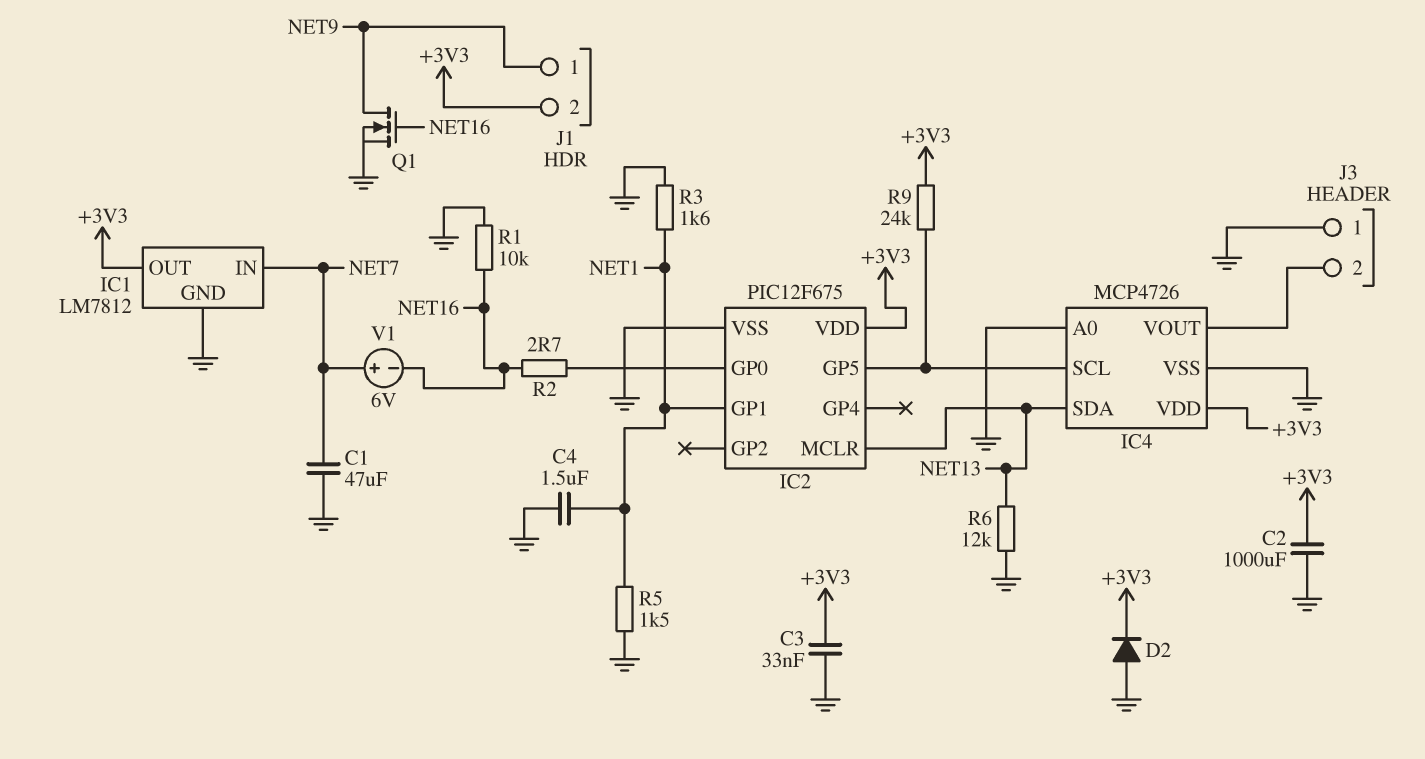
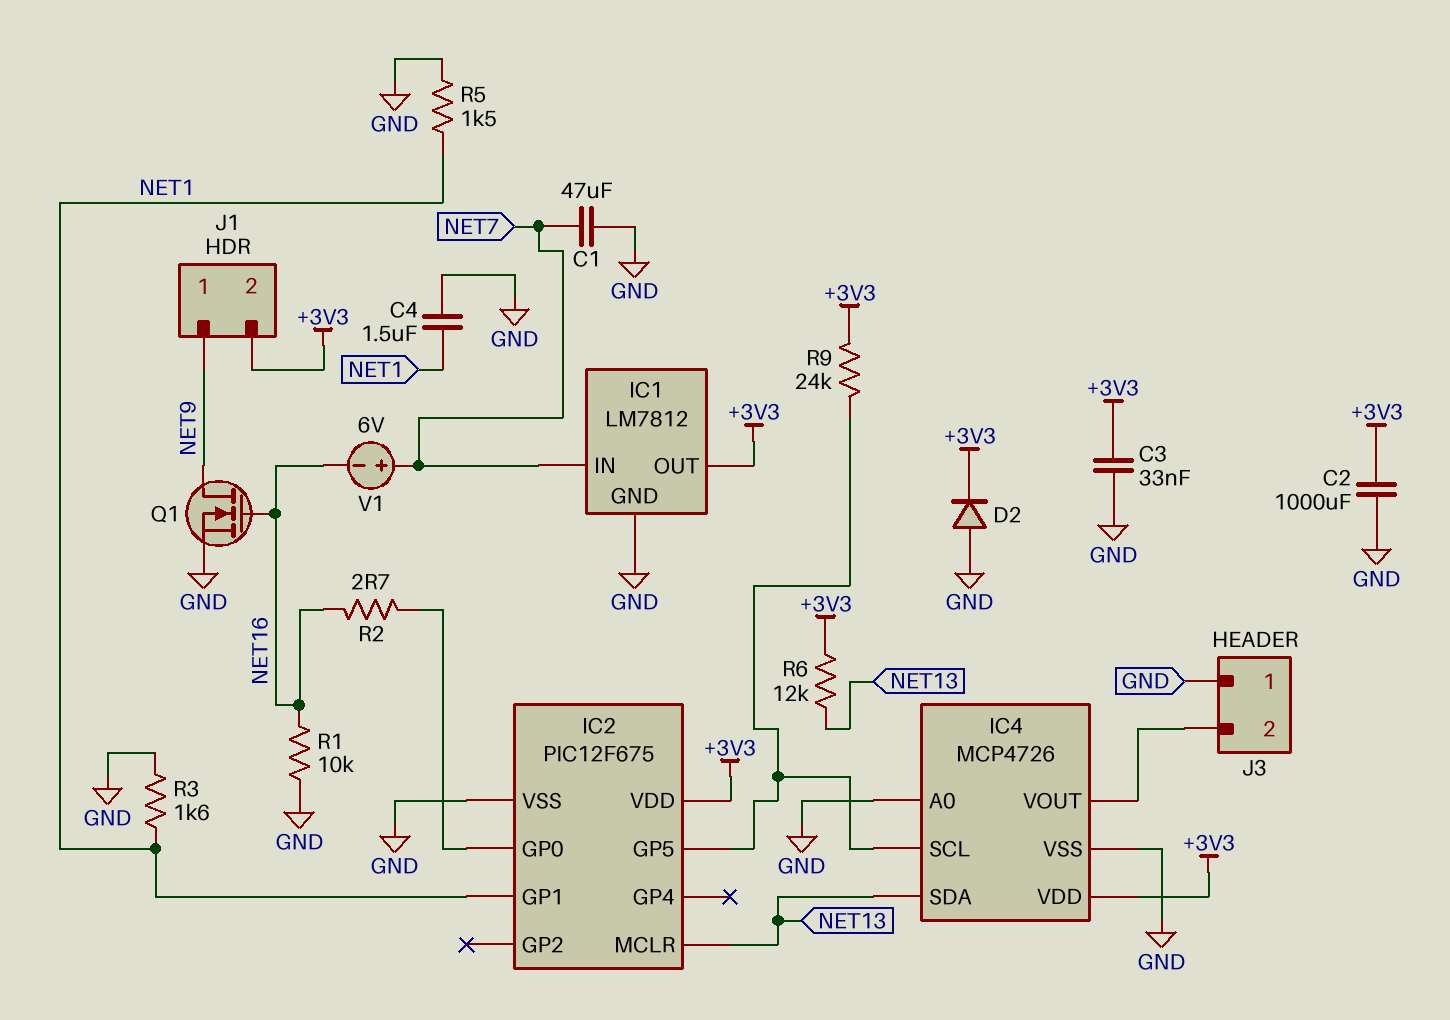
R6: 12k (GND, NET13) -> 12k (+3V3, NET13)

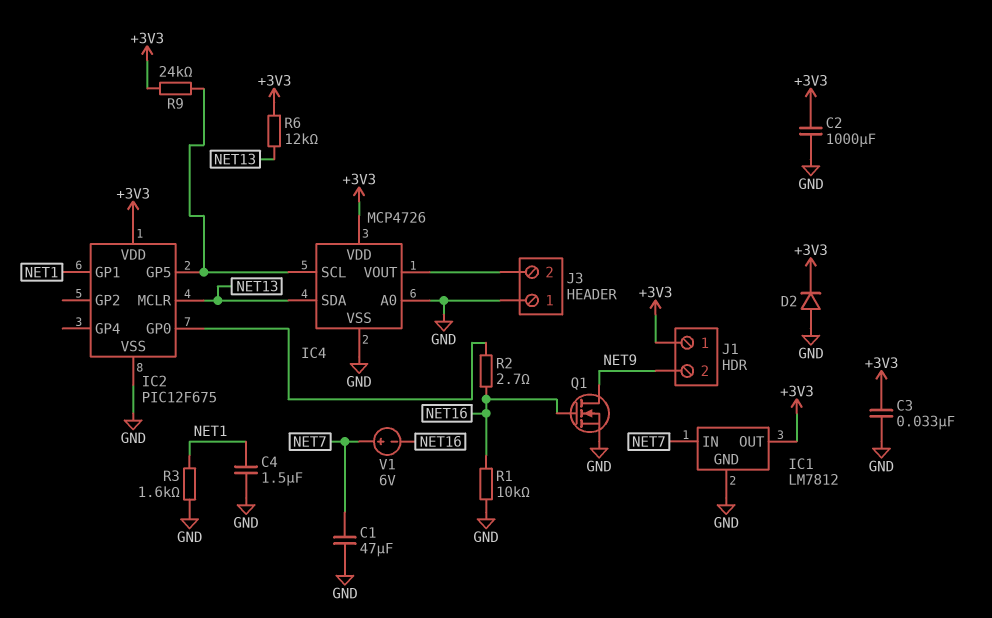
J1 pin 1: NET9 -> +3V3
J1 pin 2: +3V3 -> NET9
R5: 1.5k (GND, NET1) -> none

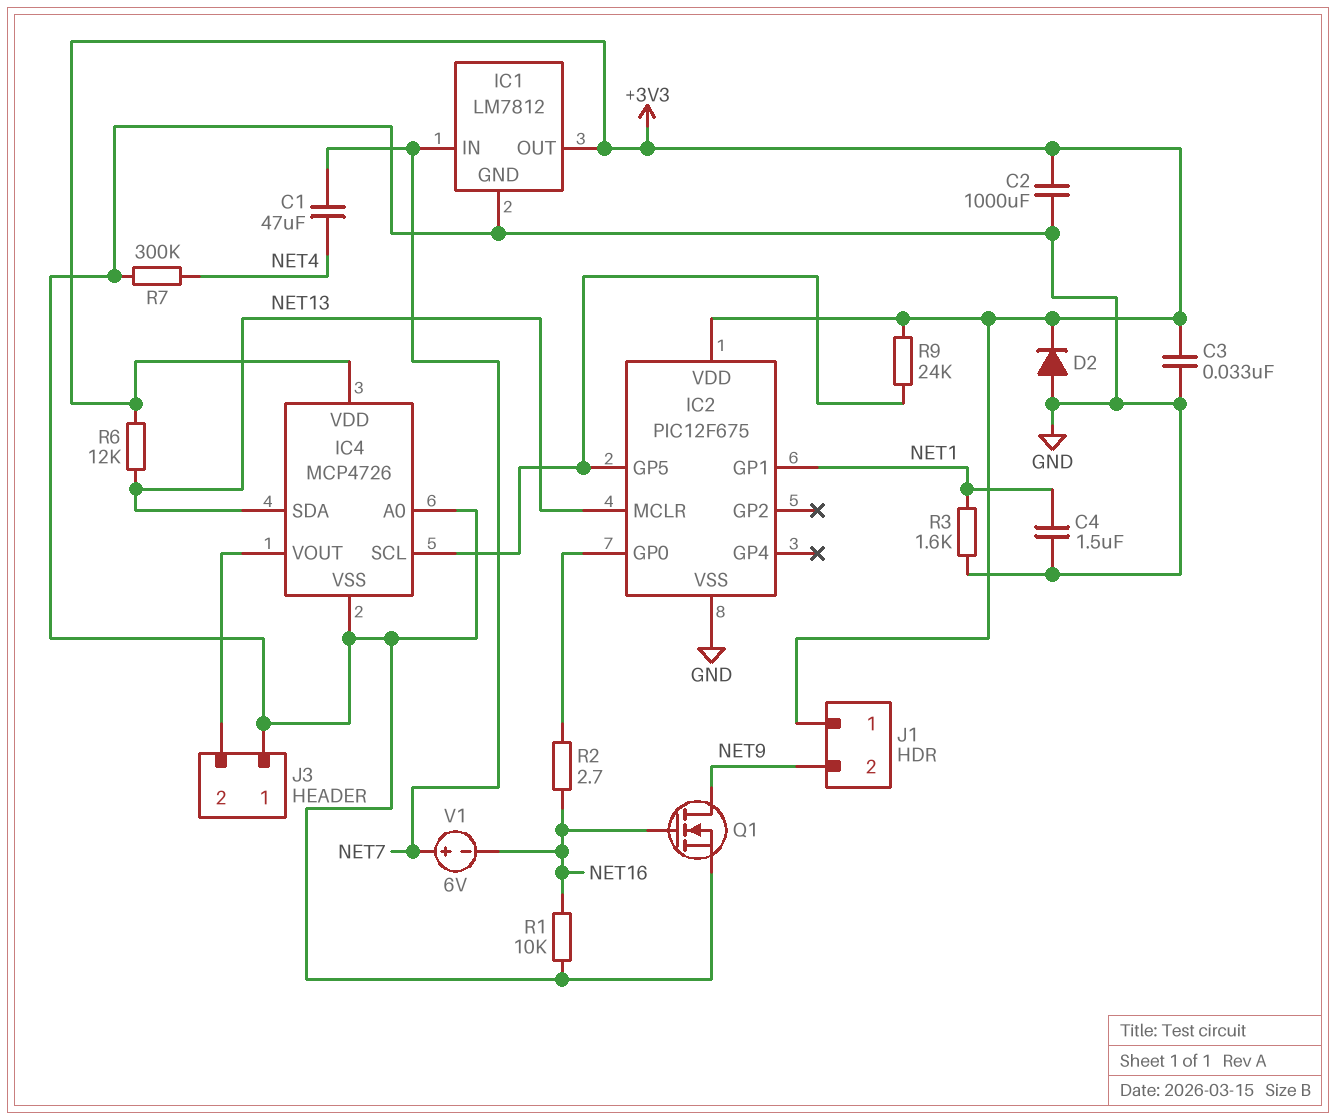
C1: 47uF (GND, NET7) -> 47uF (NET4, NET7)
R7: none -> 300k (GND, NET4)

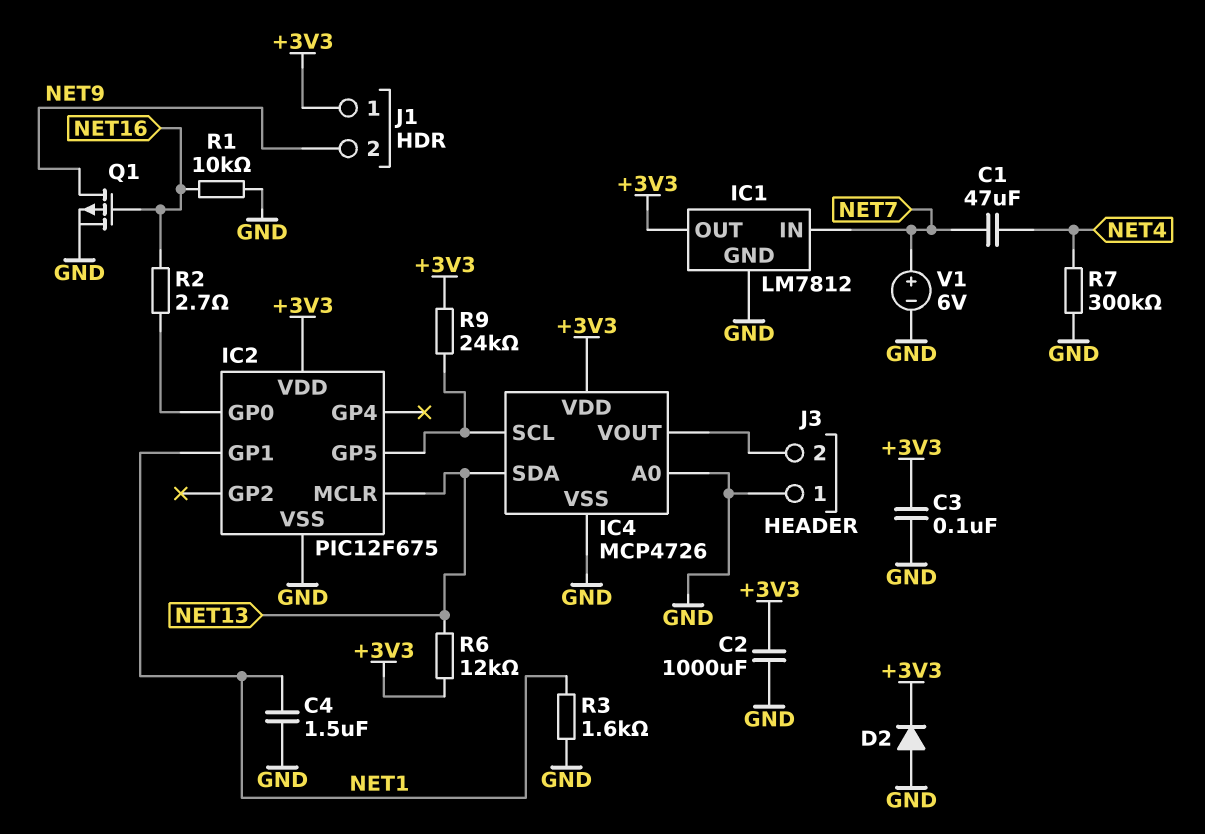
C3: 33nF (+3V3, GND) -> 100nF (+3V3, GND)
Q1: NMOS (G NET16, D NET9, S GND) -> PMOS (G NET16, D NET9, S GND)
V1: 6V (plus NET7, minus NET16) -> 6V (plus NET7, minus GND)

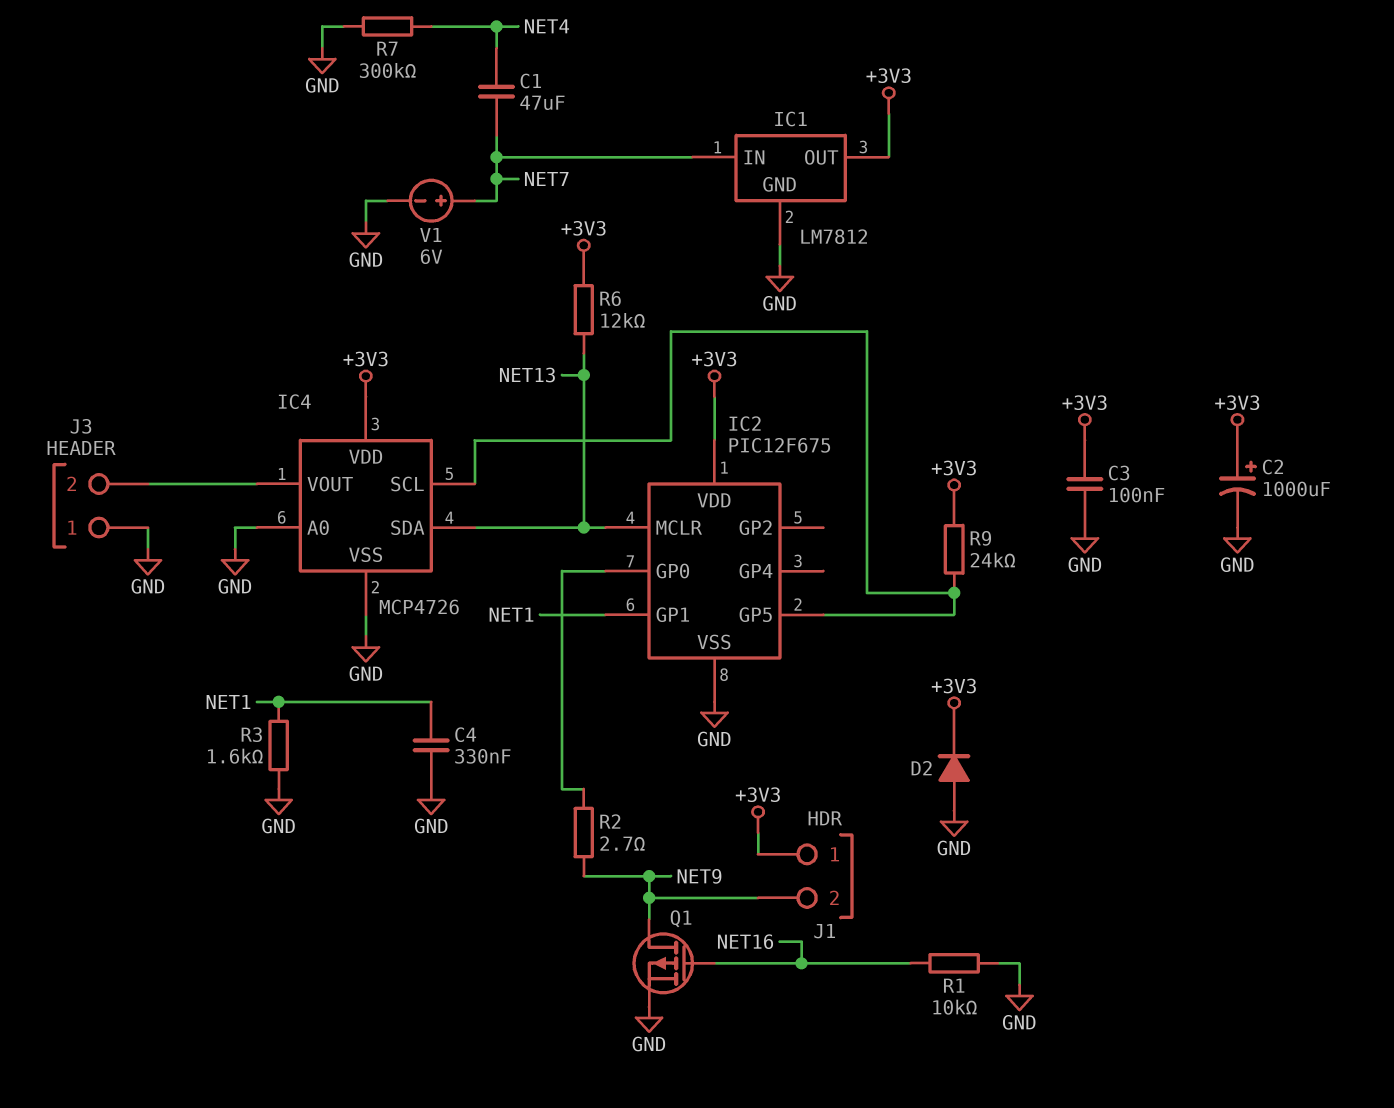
C2: 1000uF (+3V3, GND) -> 1000uF (plus +3V3, minus GND)
C4: 1.5uF (GND, NET1) -> 330nF (GND, NET1)
R2: 2.7 (IC2/GP0, NET16) -> 2.7 (IC2/GP0, NET9)

